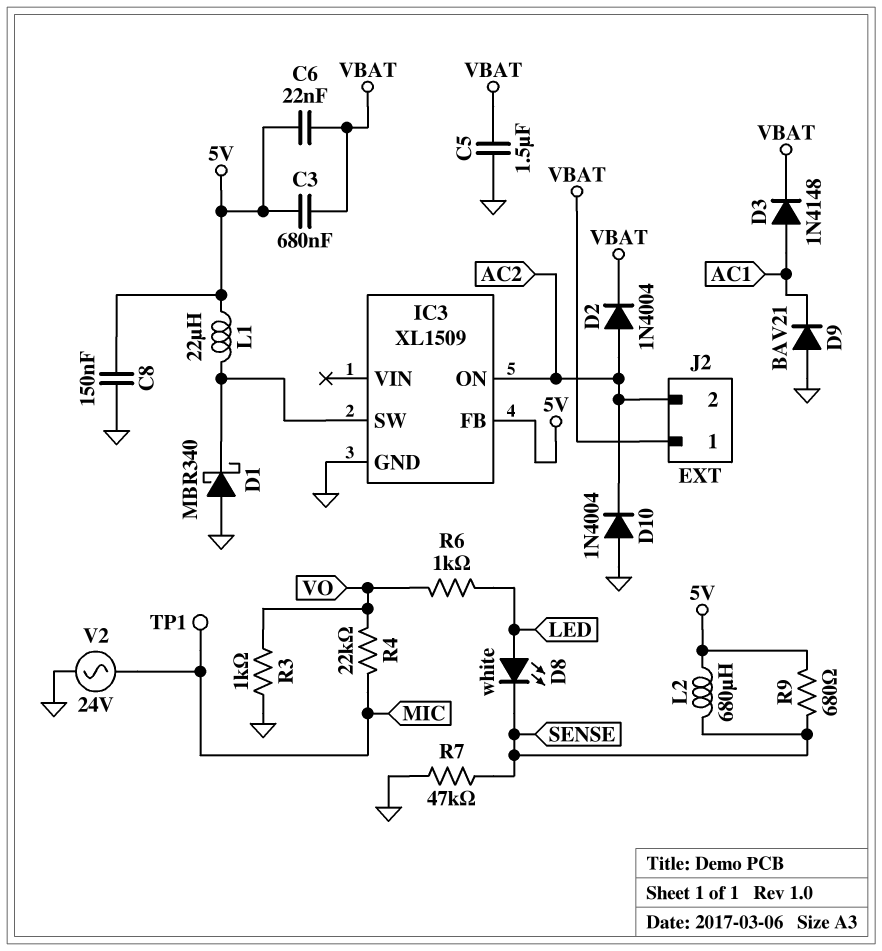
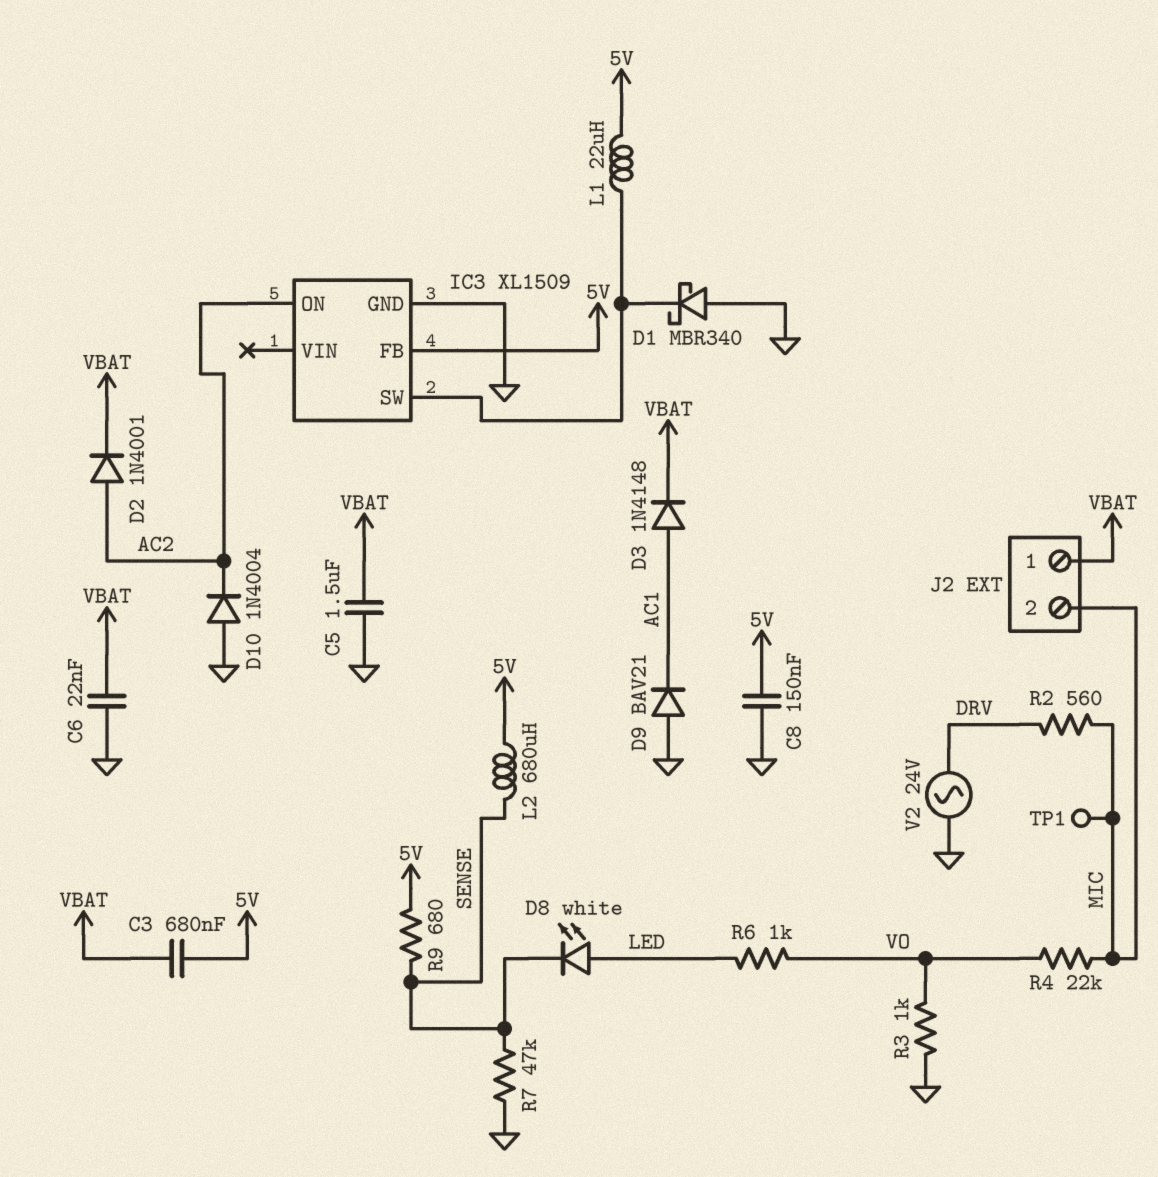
C6: 22nF (5V, VBAT) -> 22nF (GND, VBAT)
D2: diode 1N4004 (A AC2, K VBAT) -> diode 1N4001 (A AC2, K VBAT)
J2 pin 2: AC2 -> MIC
R2: none -> 560 (DRV, MIC)
V2: AC 24V (GND, MIC) -> AC 24V (DRV, GND)

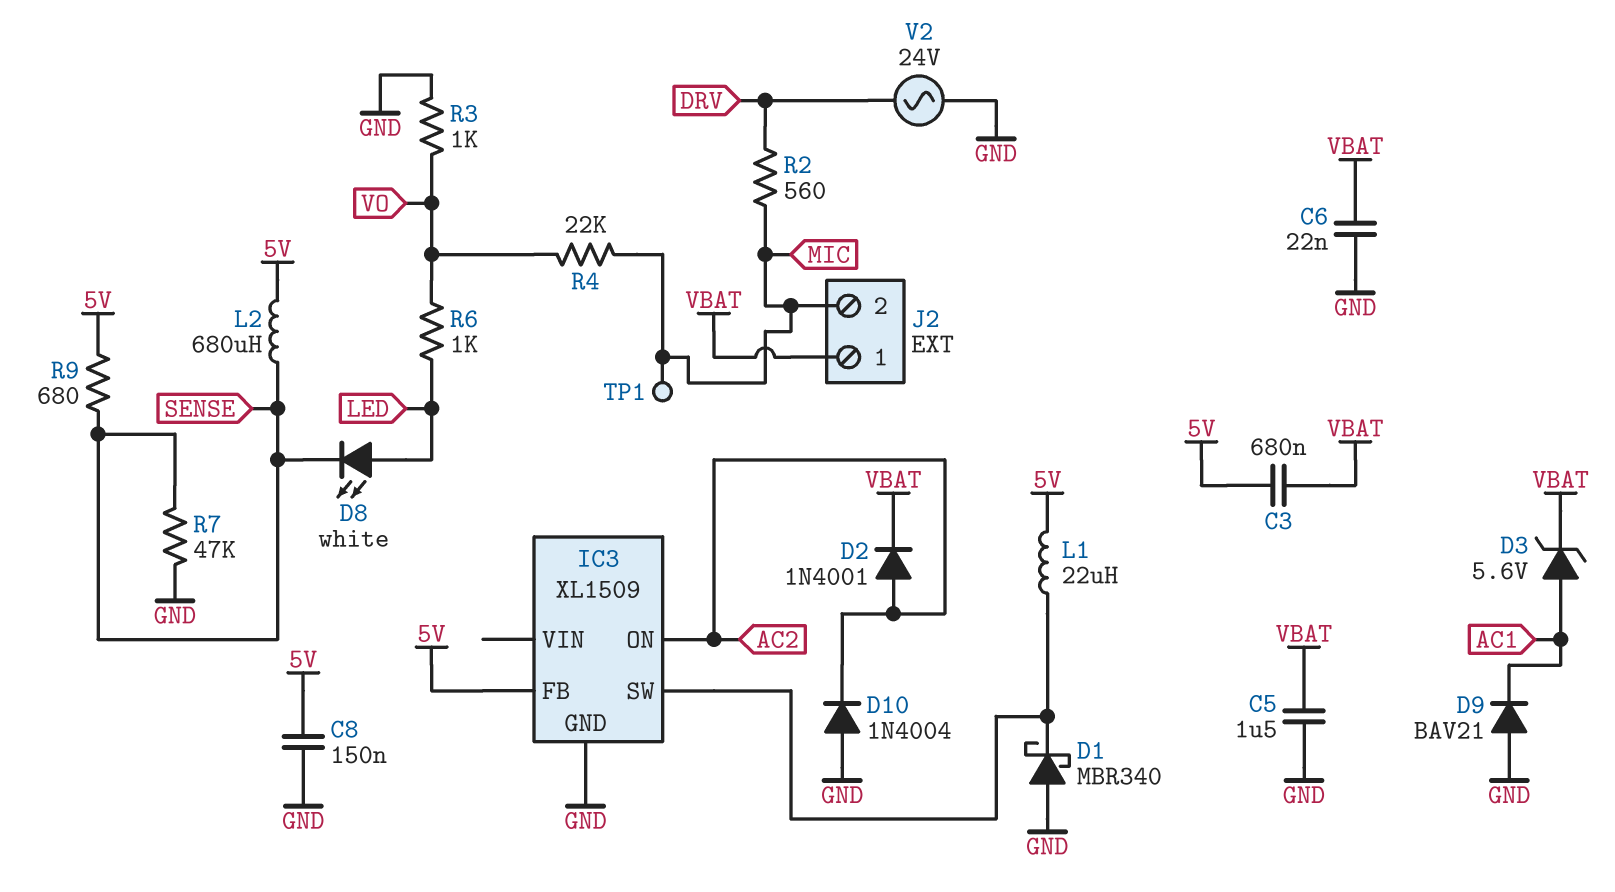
D3: diode 1N4148 (A AC1, K VBAT) -> zener 5.6V (A AC1, K VBAT)

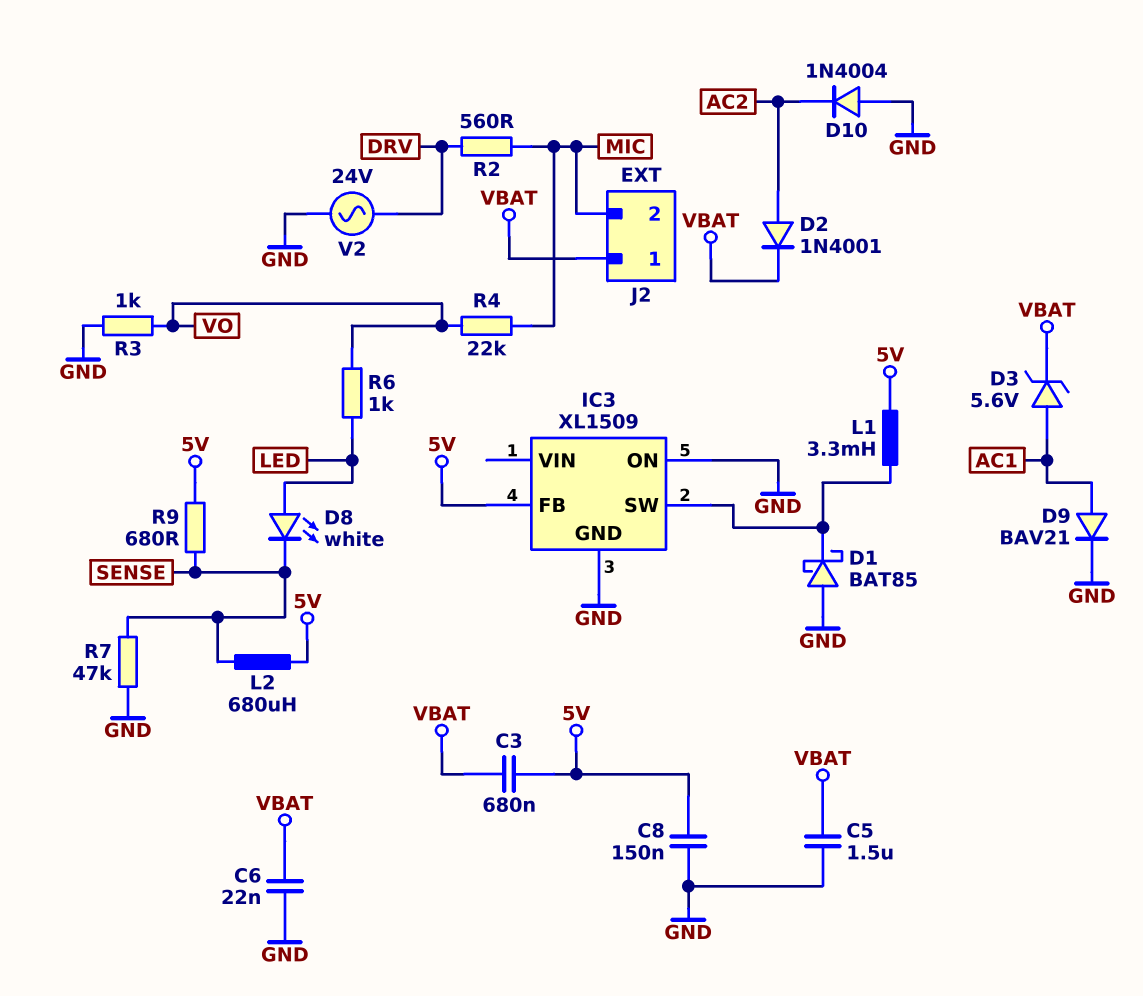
D1: schottky MBR340 (A GND, K IC3/SW) -> schottky BAT85 (A GND, K IC3/SW)
D9: diode BAV21 (A GND, K AC1) -> diode BAV21 (A AC1, K GND)
IC3 pin ON: AC2 -> GND
L1: 22uH (5V, IC3/SW) -> 3.3mH (5V, IC3/SW)
TP1: test point (MIC) -> none

